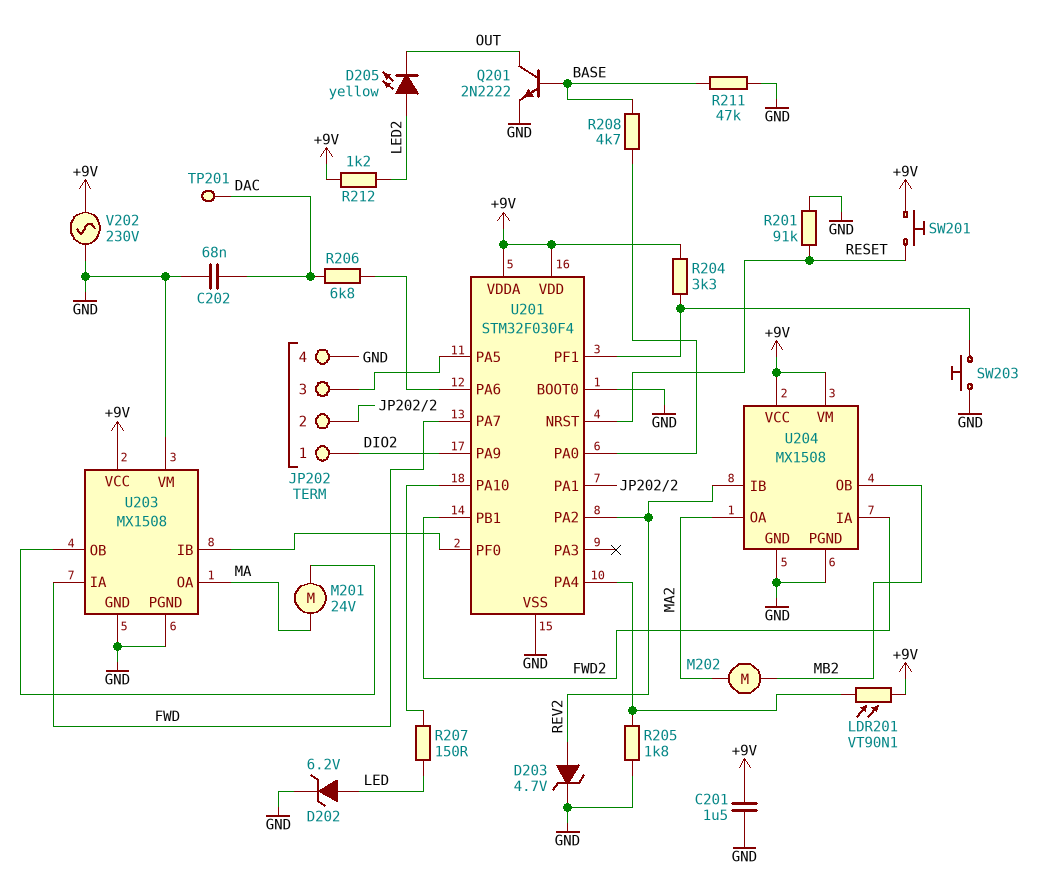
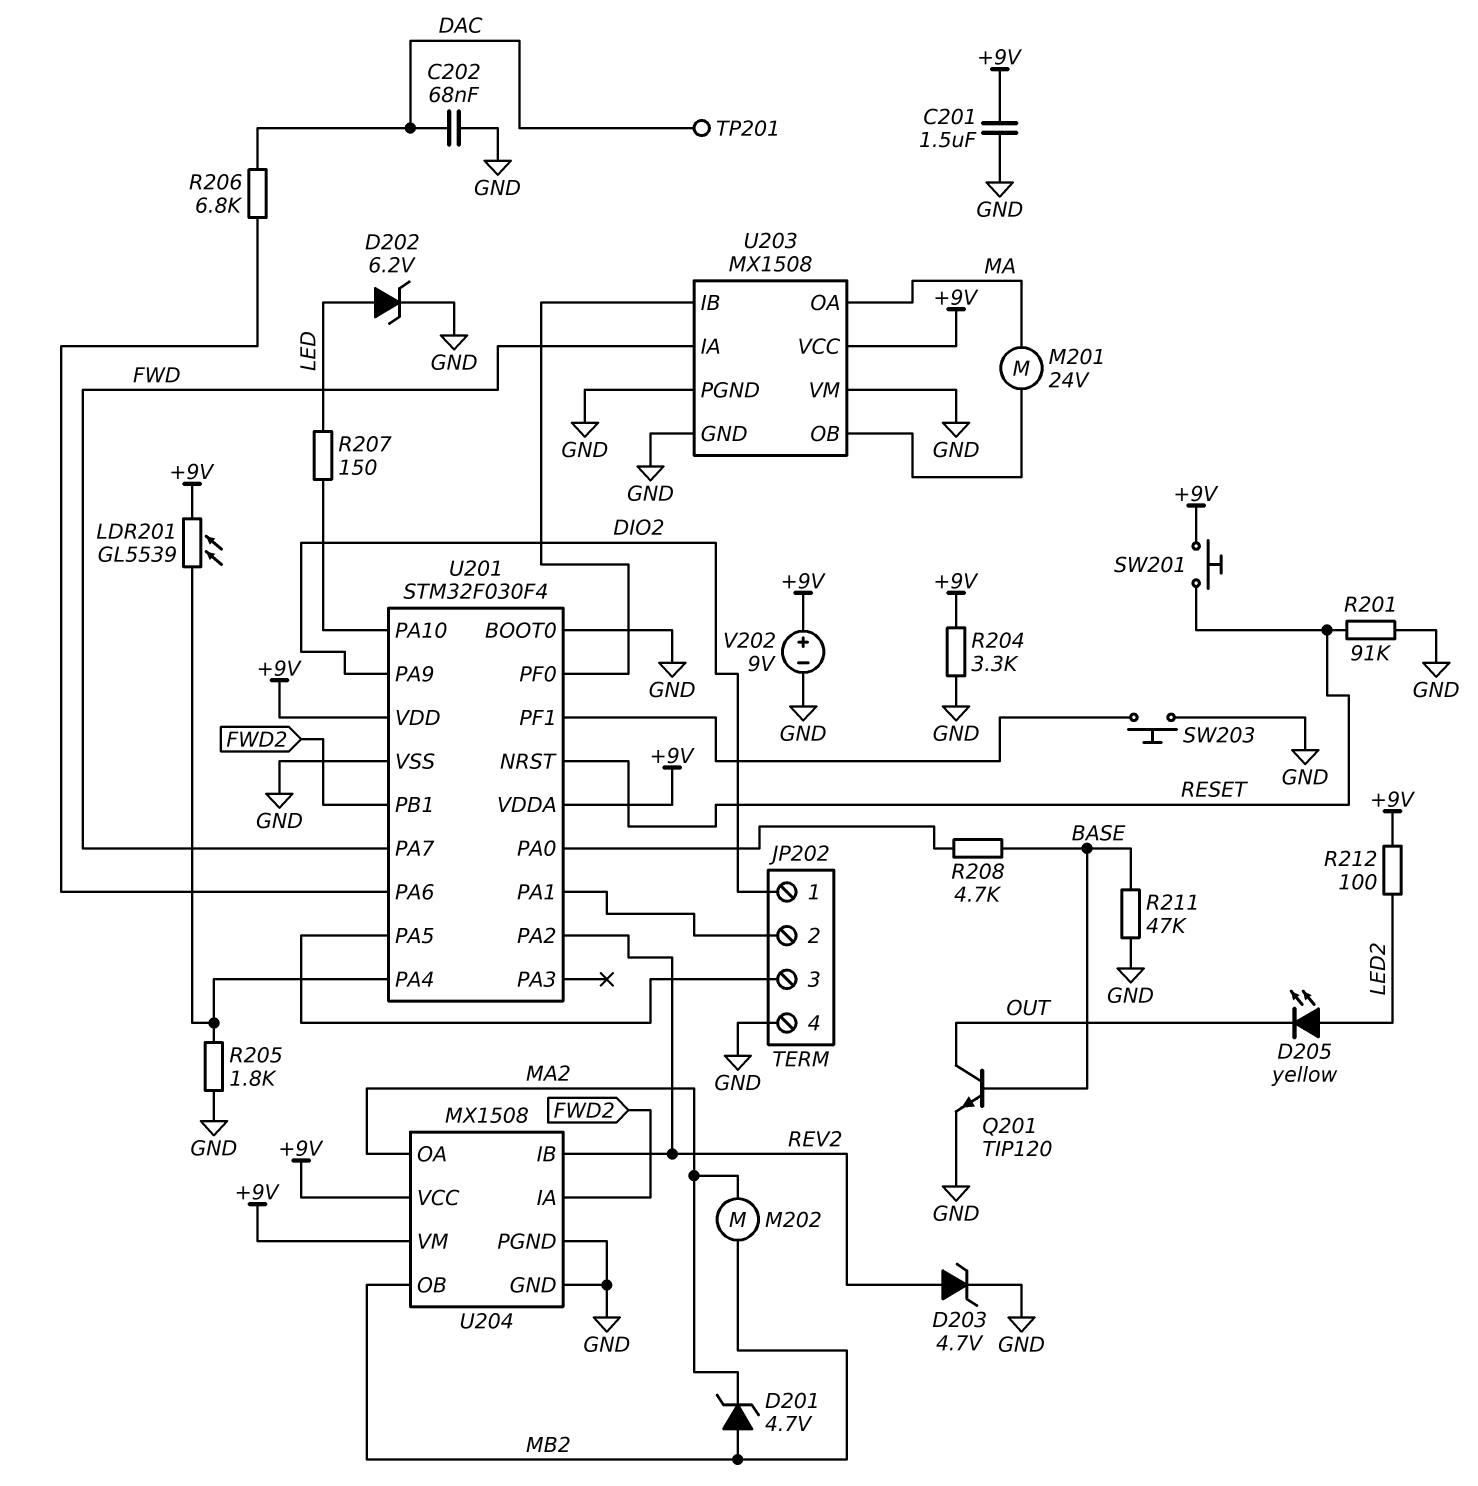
D201: none -> zener 4.7V (A MB2, K MA2)
LDR201: VT90N1 (+9V, U201/PA4) -> GL5539 (+9V, U201/PA4)
Q201: NPN 2N2222 (B BASE, C OUT, E GND) -> NPN TIP120 (B BASE, C OUT, E GND)
R204: 3.3k (+9V, U201/PF1) -> 3.3k (+9V, GND)
R212: 1.2k (+9V, LED2) -> 100 (+9V, LED2)
V202: AC 230V (+9V, GND) -> 9V (plus +9V, minus GND)

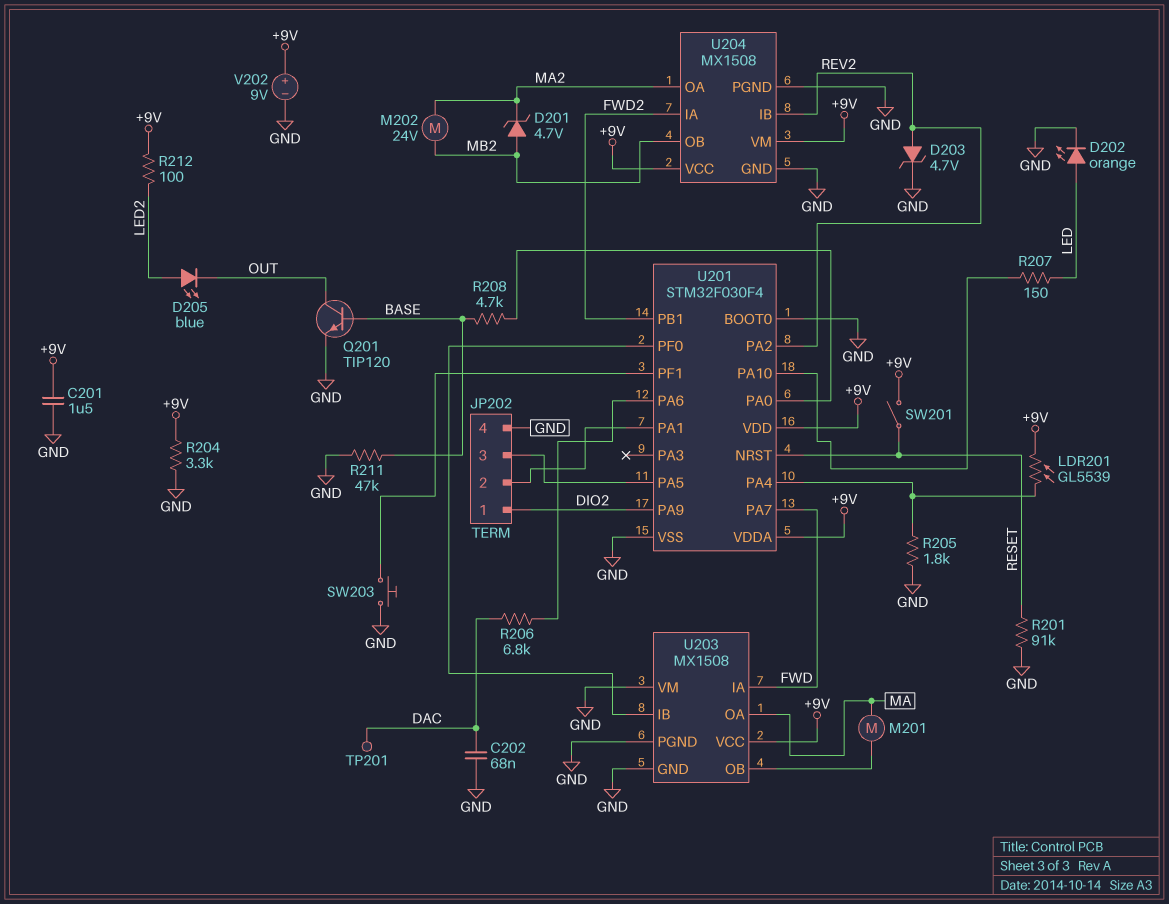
D202: zener 6.2V (A LED, K GND) -> LED orange (A LED, K GND)
D205: LED yellow (A LED2, K OUT) -> LED blue (A LED2, K OUT)
M201: motor 24V (MA, U203/OB) -> motor (MA, U203/OB)
M202: motor (MA2, MB2) -> motor 24V (MA2, MB2)
SW201: button (+9V, RESET) -> switch (+9V, RESET)

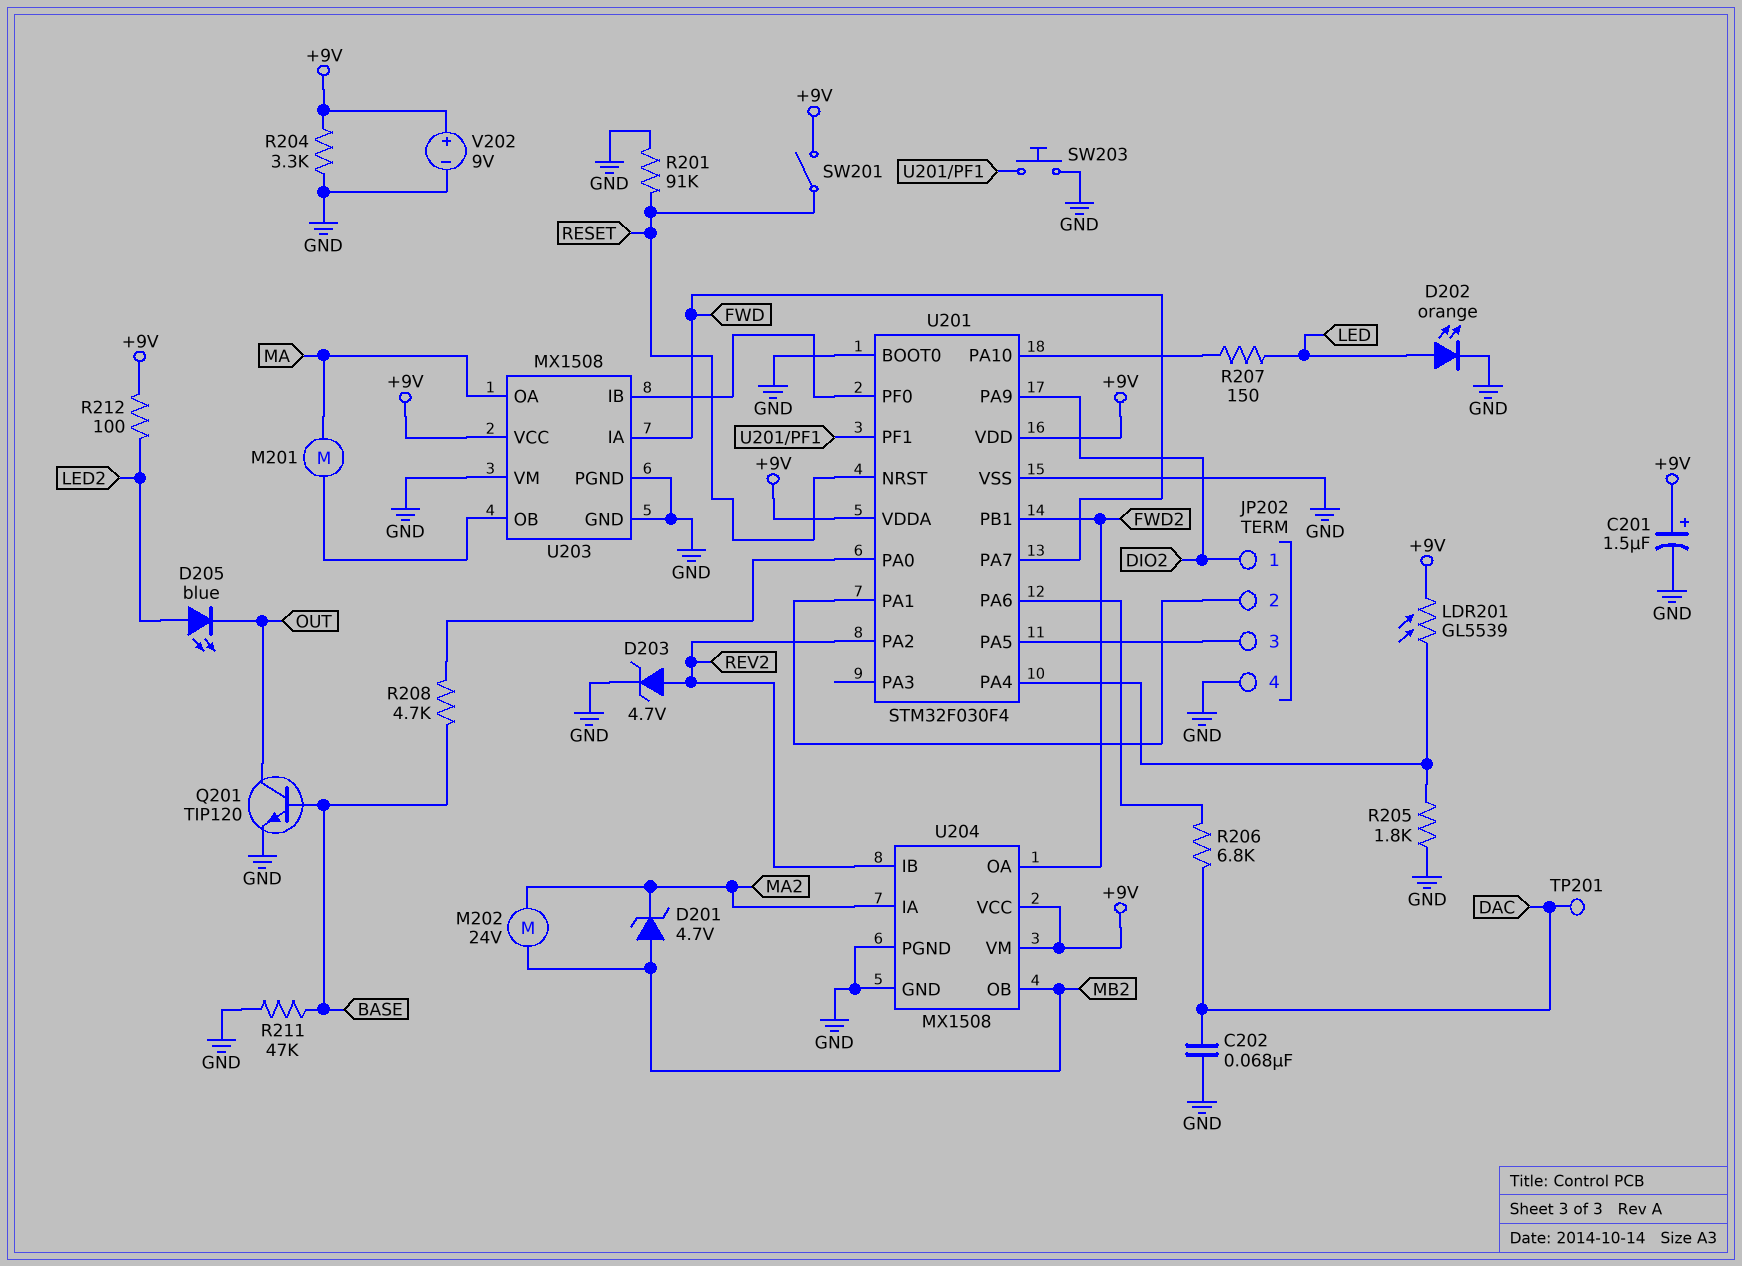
C201: 1.5uF (+9V, GND) -> 1.5uF (plus +9V, minus GND)
U204 pin IA: FWD2 -> MA2
U204 pin OA: MA2 -> FWD2

